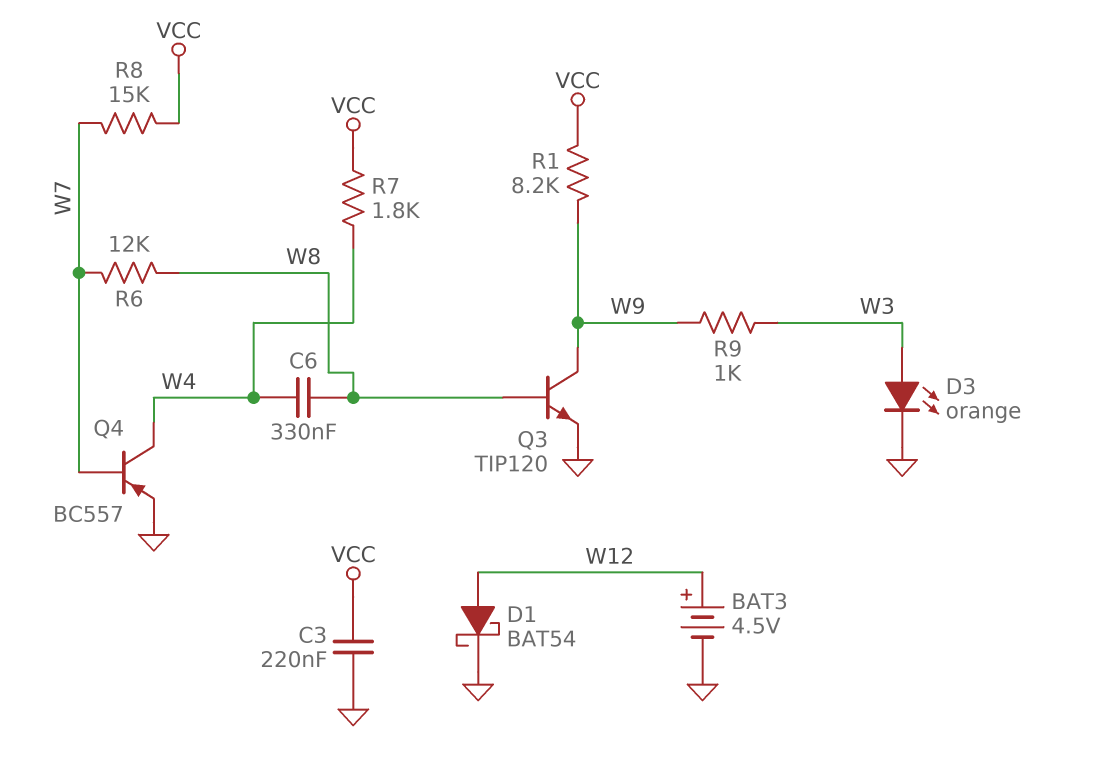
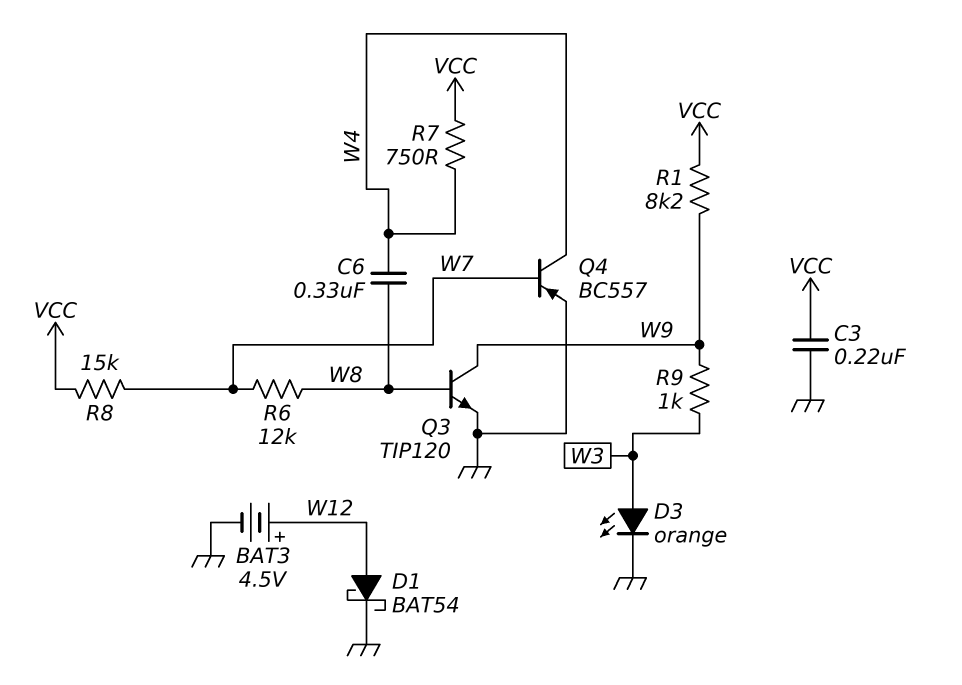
R7: 1.8k (VCC, W4) -> 750 (VCC, W4)

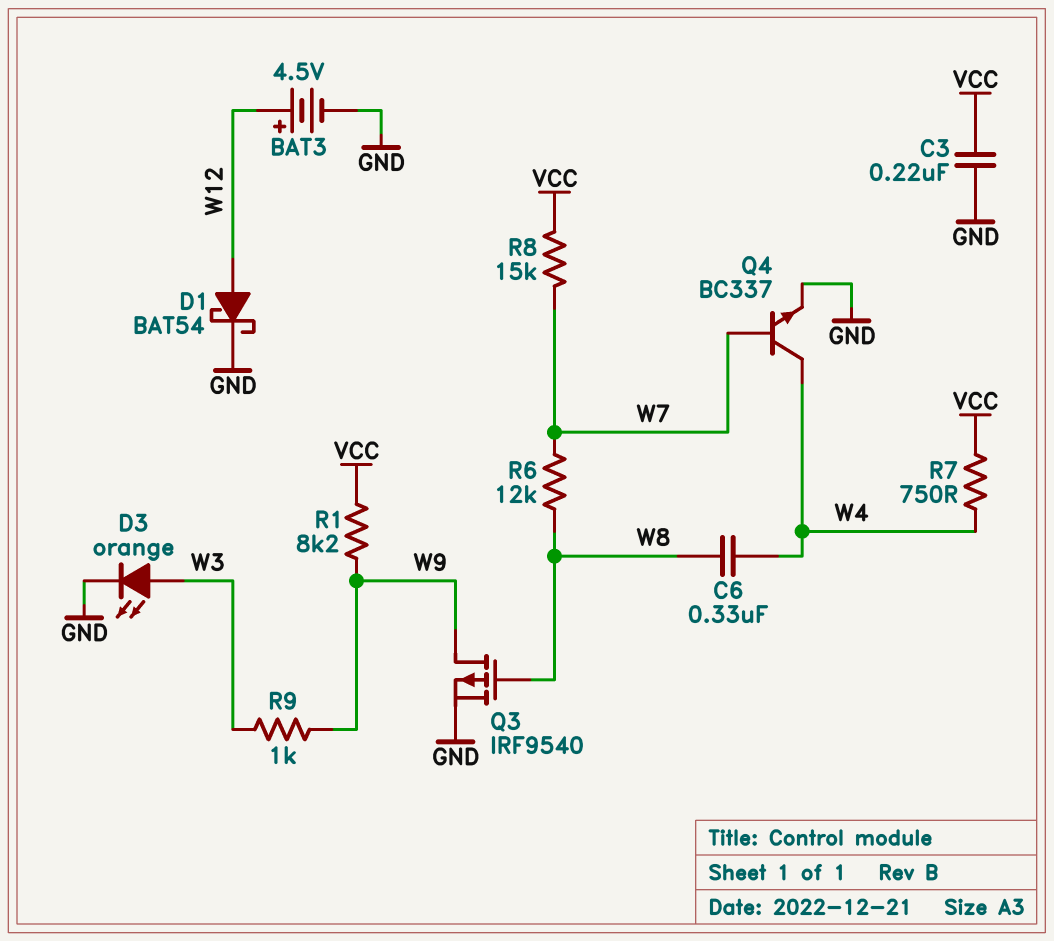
Q3: NPN TIP120 (B W8, C W9, E GND) -> PMOS IRF9540 (G W8, D W9, S GND)
Q4: PNP BC557 (B W7, C W4, E GND) -> NPN BC337 (B W7, C W4, E GND)

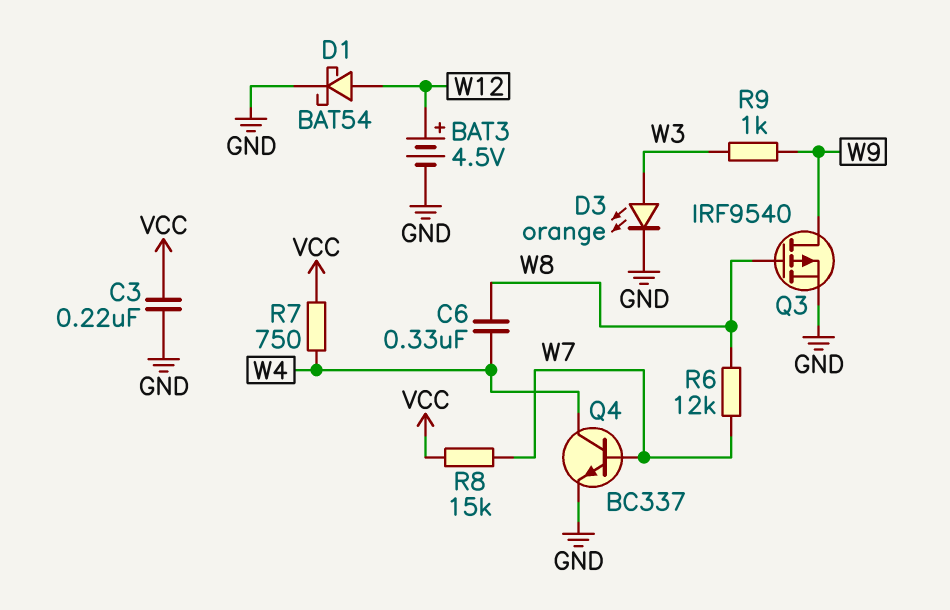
R1: 8.2k (VCC, W9) -> none

